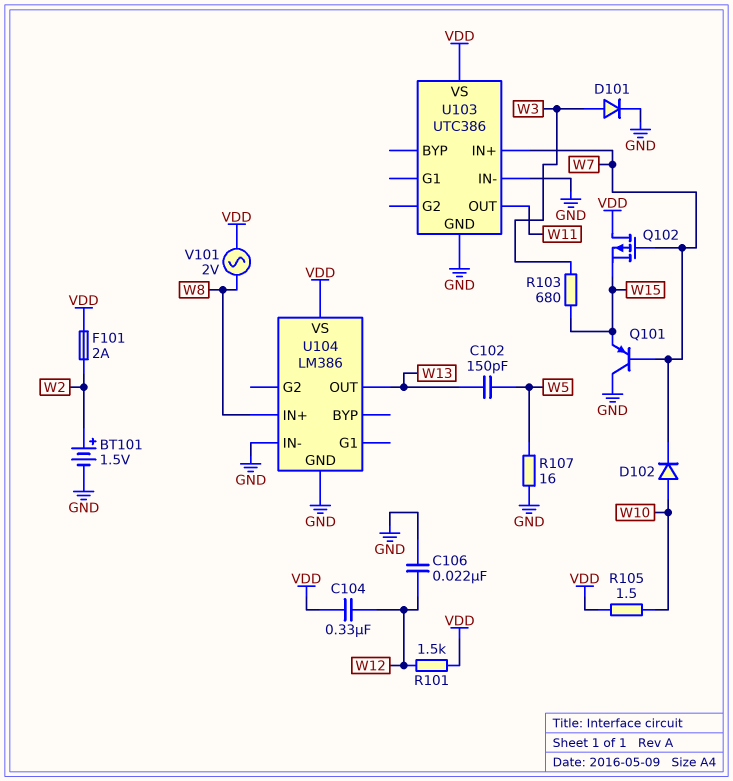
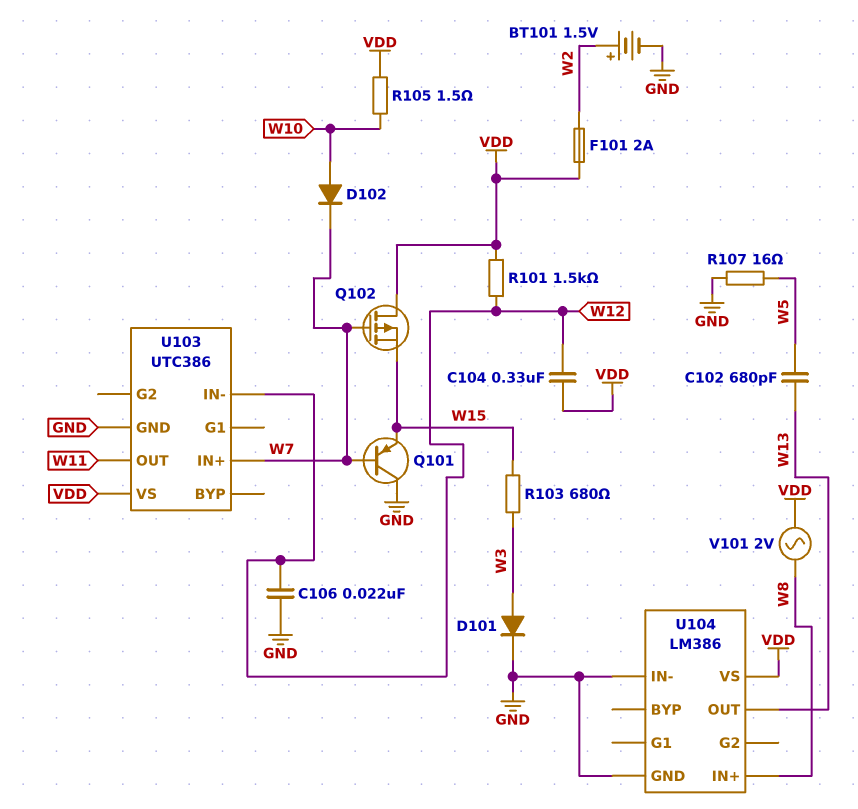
C102: 150pF (W5, W13) -> 680pF (W5, W13)
U103 pin IN-: GND -> W12

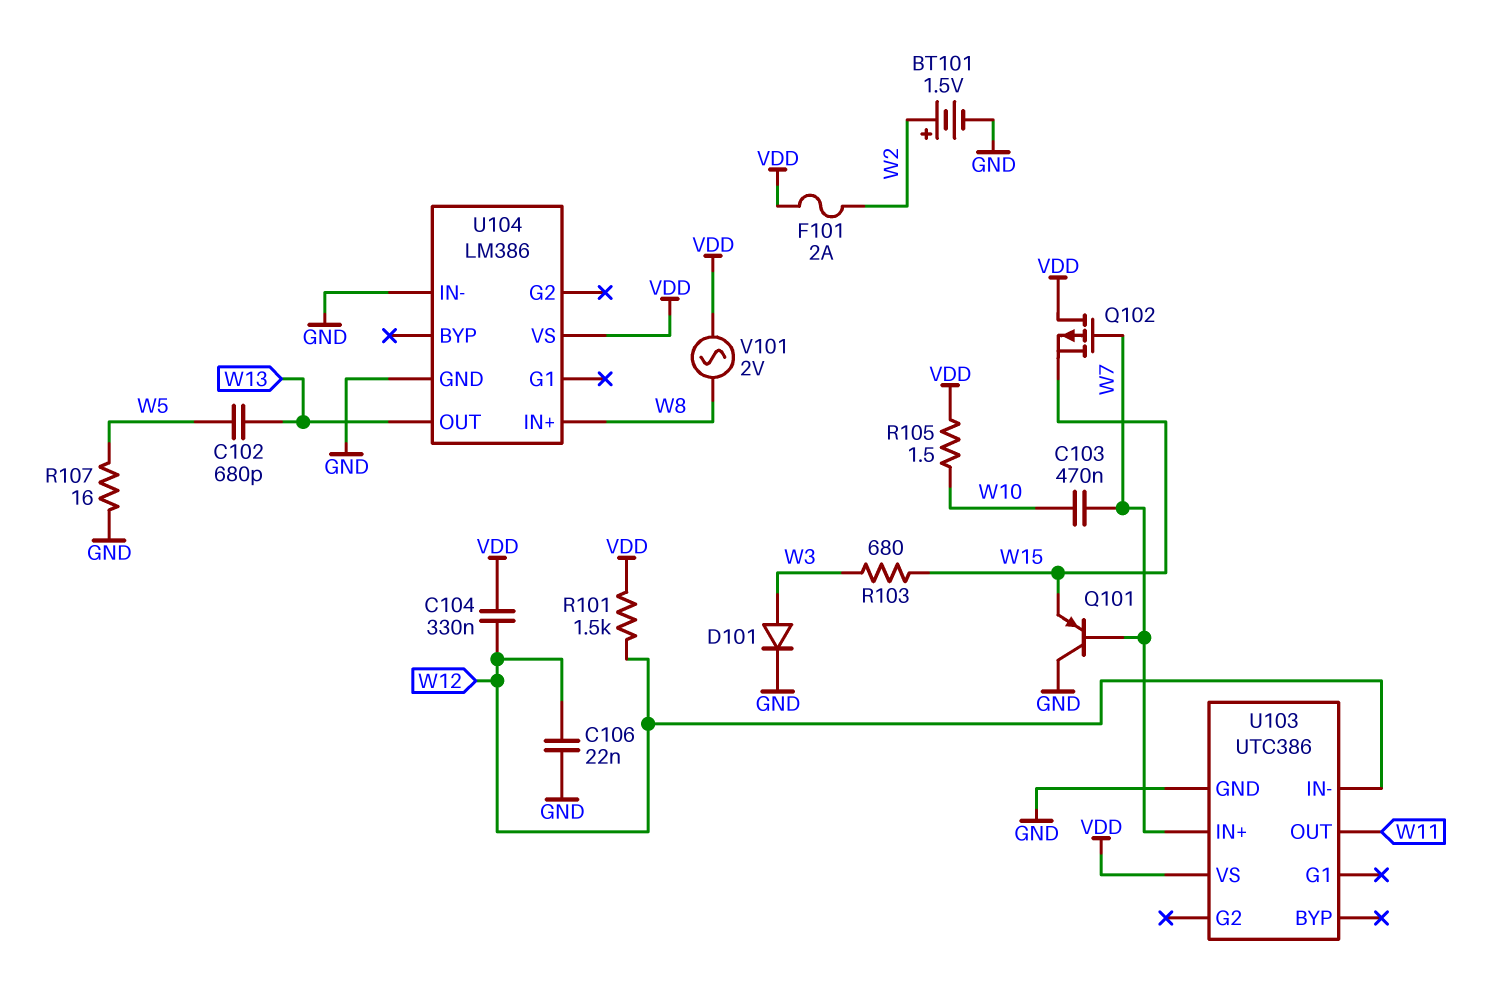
C103: none -> 470nF (W7, W10)
D102: diode (A W10, K W7) -> none

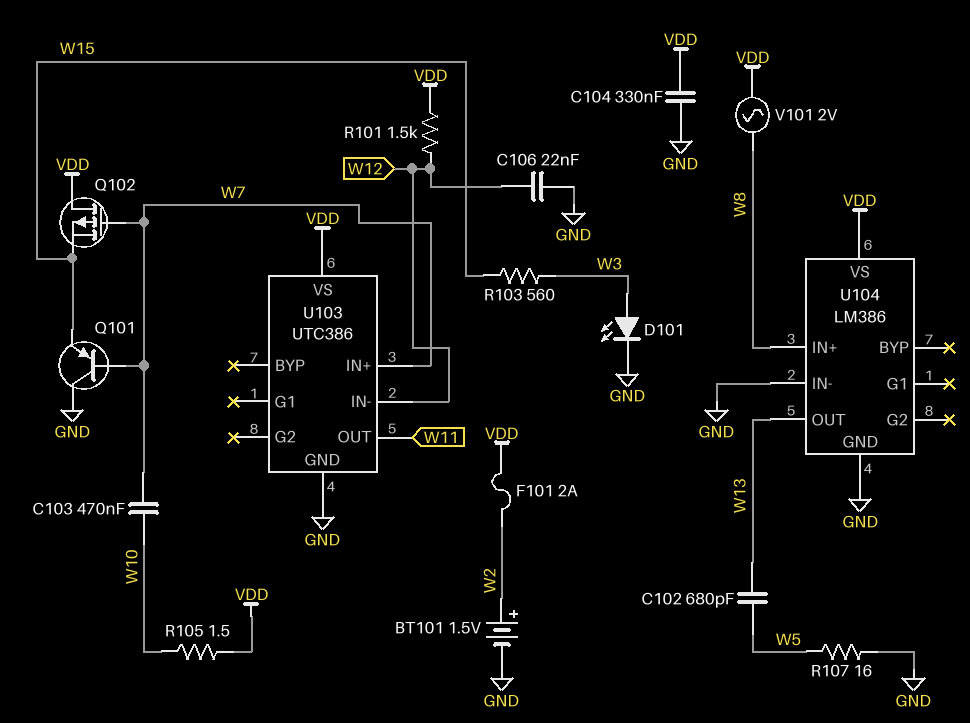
C104: 330nF (VDD, W12) -> 330nF (GND, VDD)
D101: diode (A W3, K GND) -> LED (A W3, K GND)
R103: 680 (W3, W15) -> 560 (W3, W15)

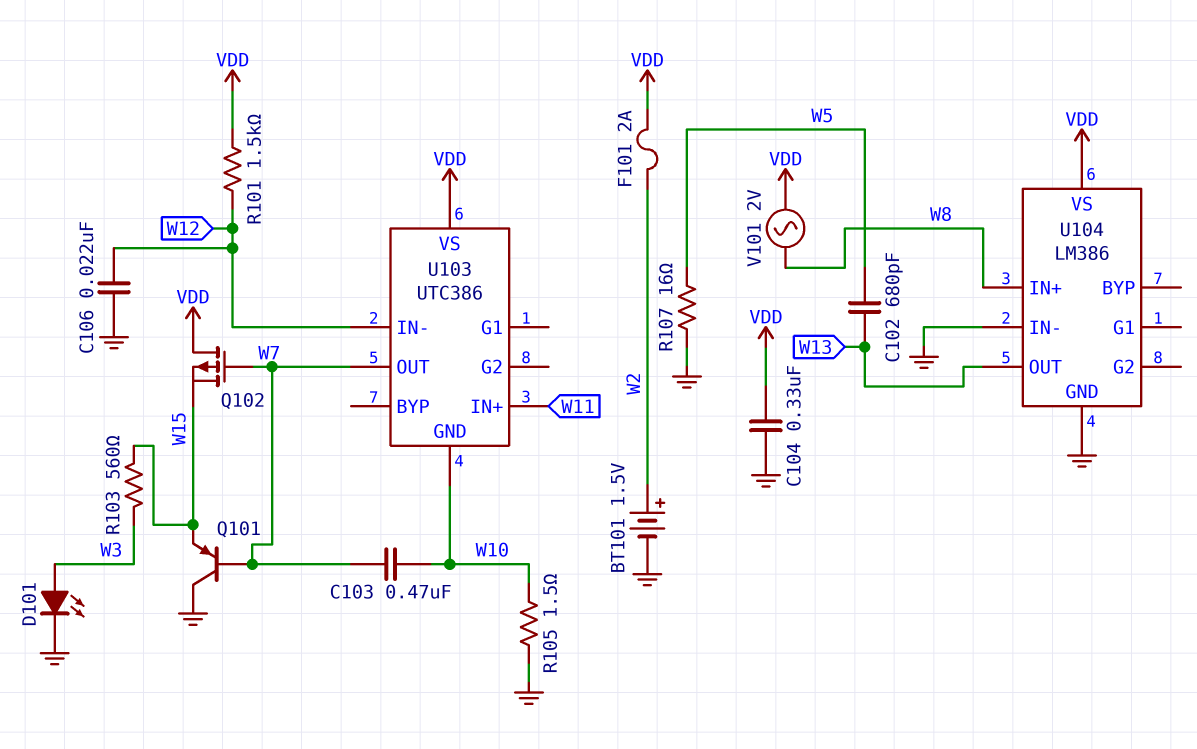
R105: 1.5 (VDD, W10) -> 1.5 (GND, W10)
U103 pin GND: GND -> W10
U103 pin IN+: W7 -> W11
U103 pin OUT: W11 -> W7

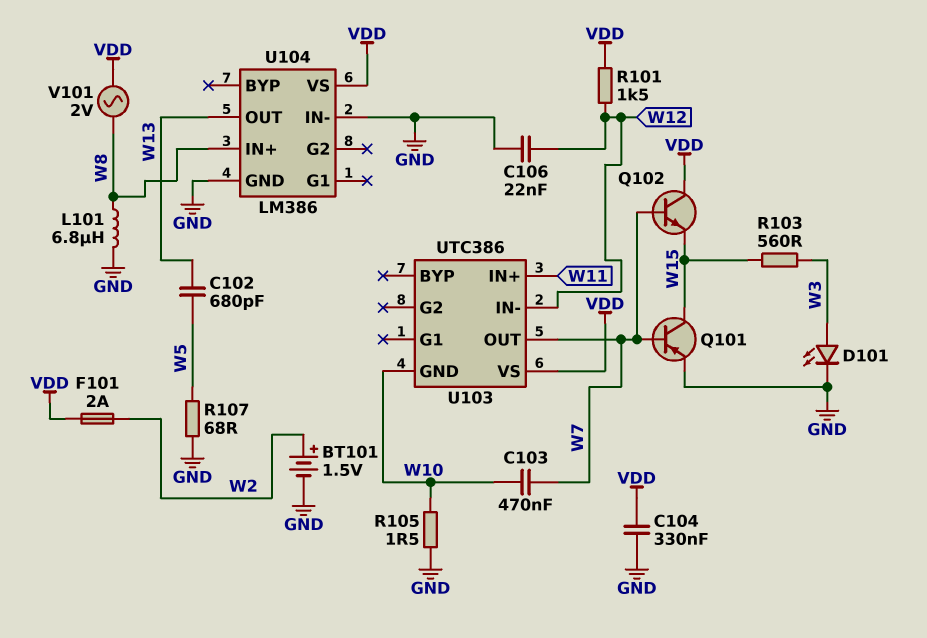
L101: none -> 6.8uH (GND, W8)
Q101: PNP (B W7, C GND, E W15) -> PNP (B W7, C W15, E GND)
Q102: PMOS (G W7, D VDD, S W15) -> NPN (B W7, C VDD, E W15)
R107: 16 (GND, W5) -> 68 (GND, W5)

